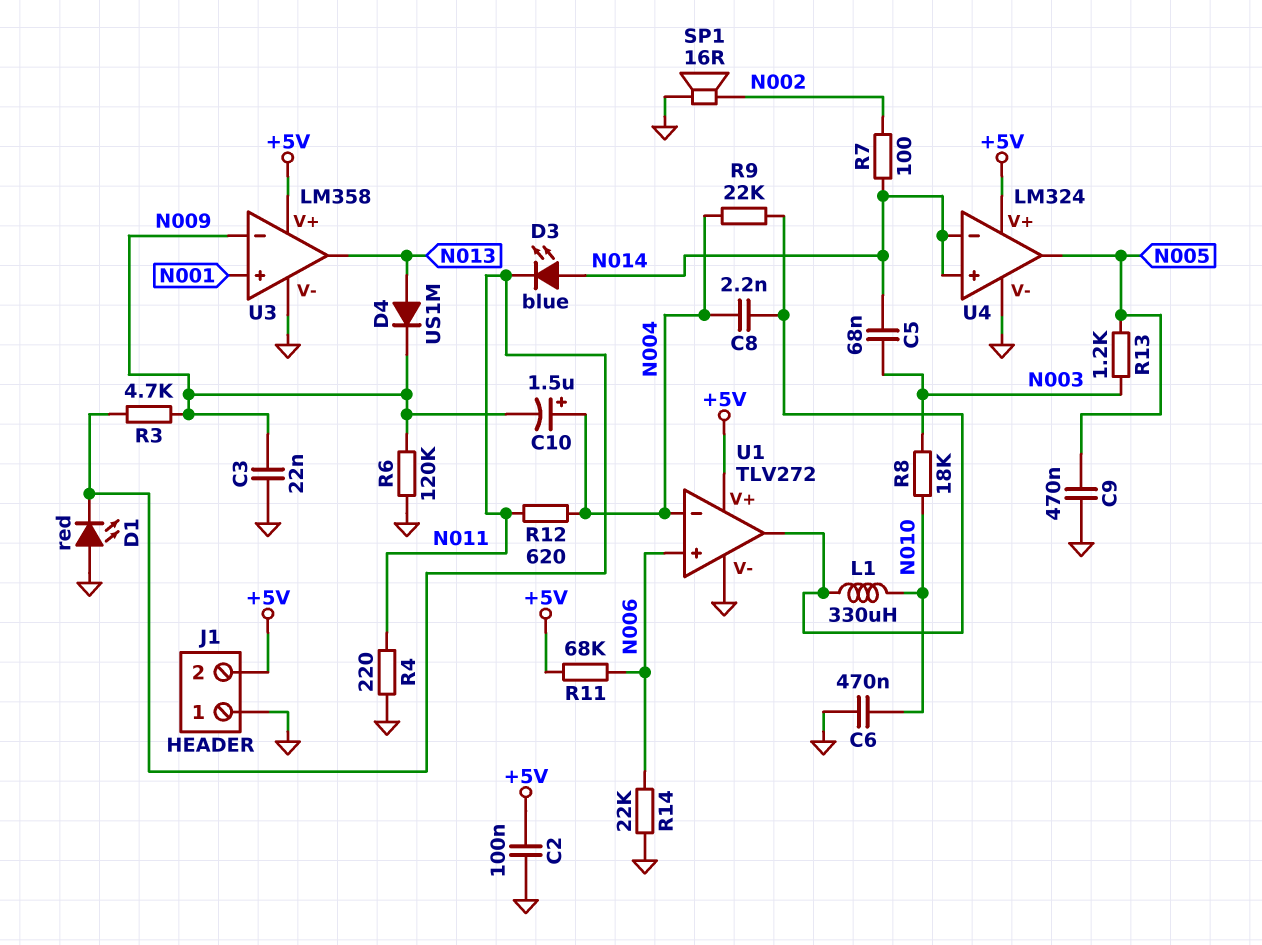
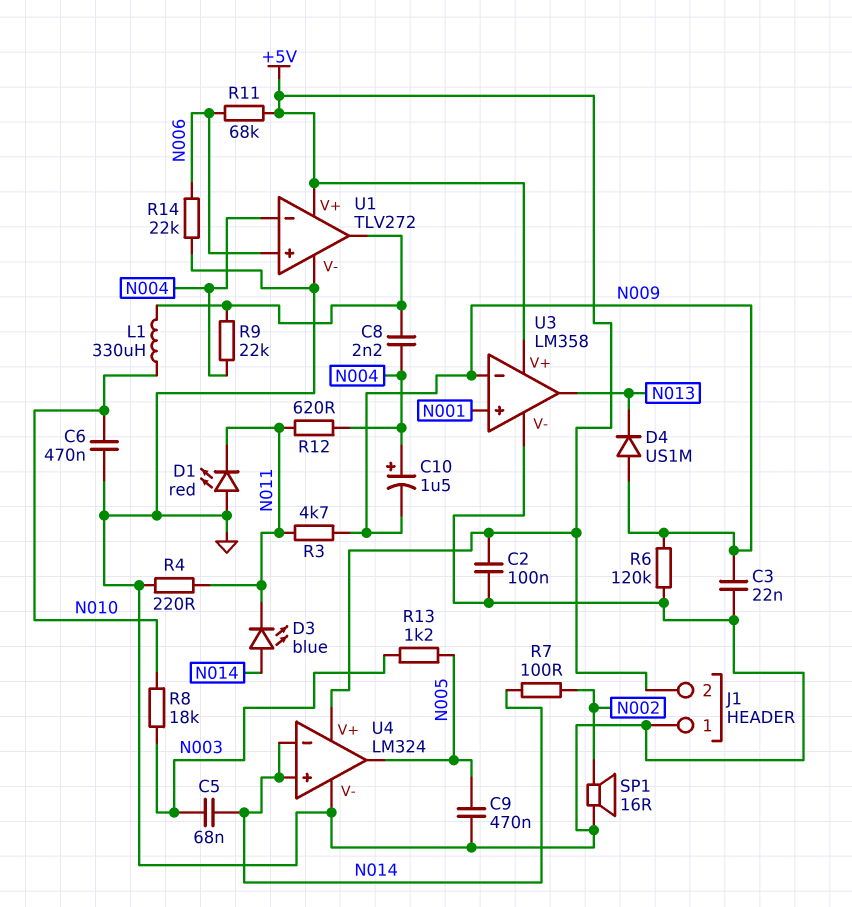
D4: diode US1M (A N013, K N009) -> diode US1M (A N009, K N013)

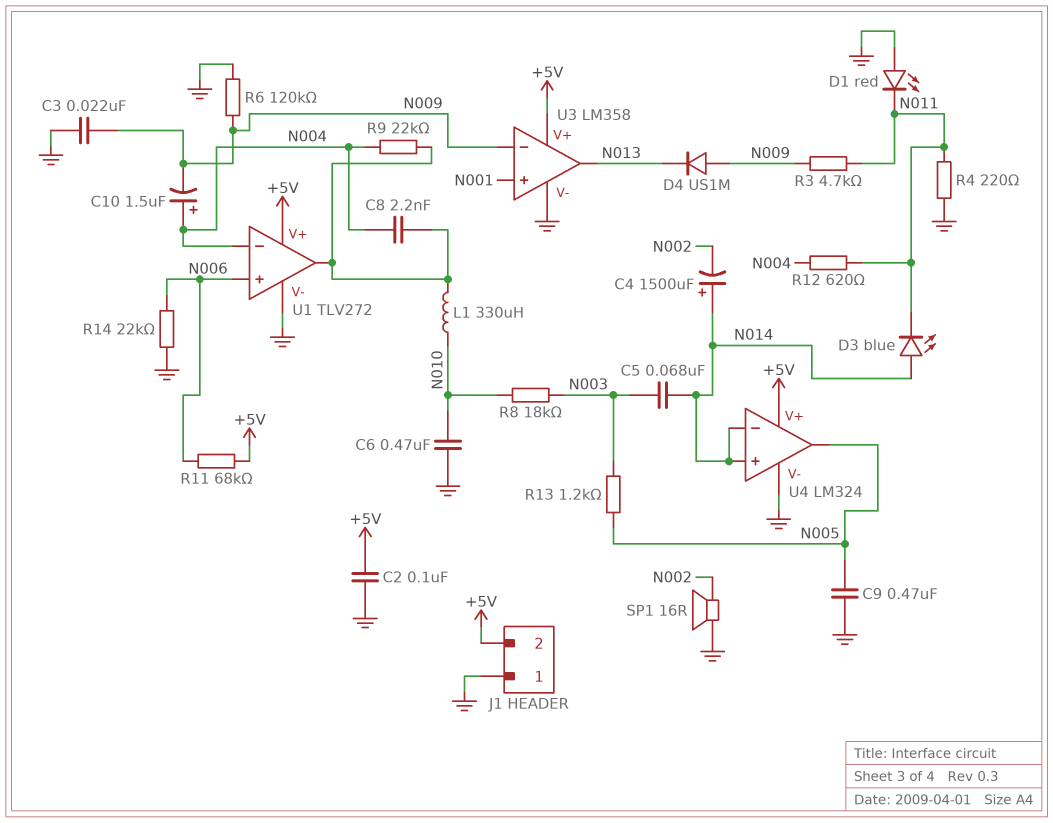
C4: none -> 1500uF (plus N014, minus N002)
R7: 100 (N002, N014) -> none

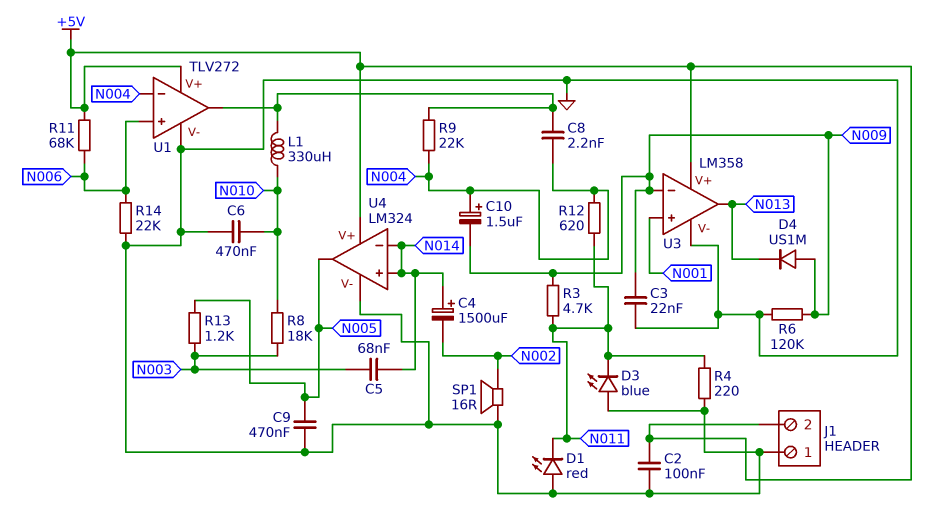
D3: LED blue (A N014, K N011) -> LED blue (A GND, K N011)

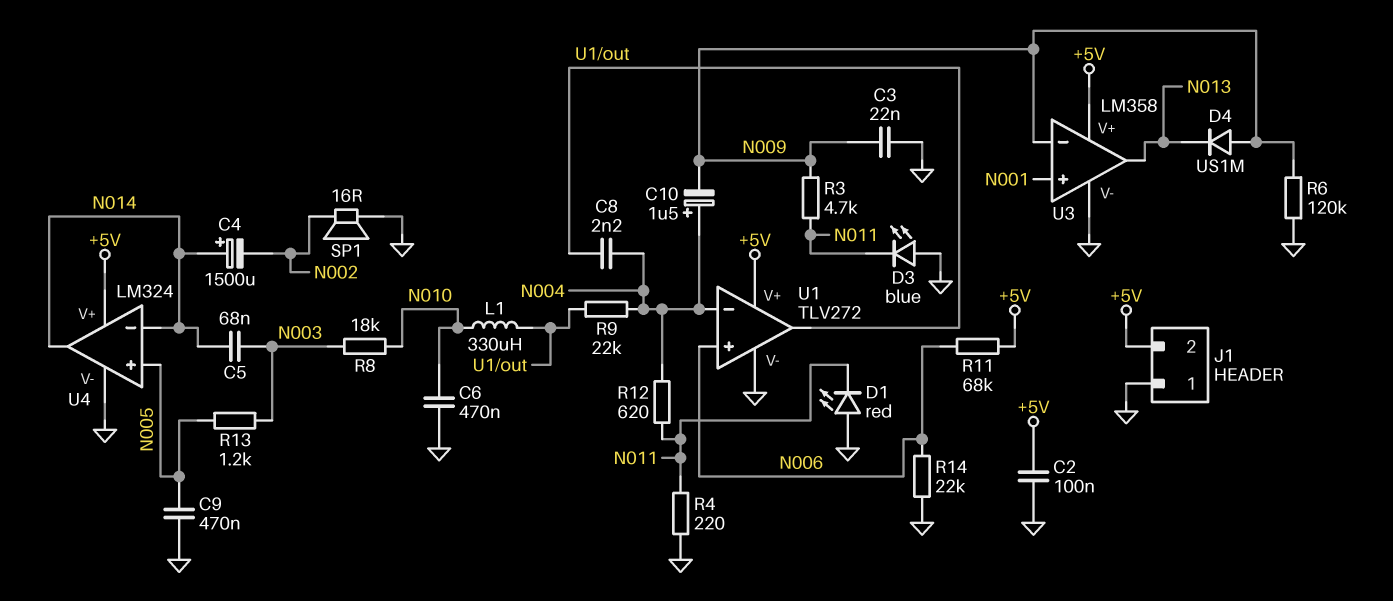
U4 pin in+: N014 -> N005
U4 pin out: N005 -> N014

